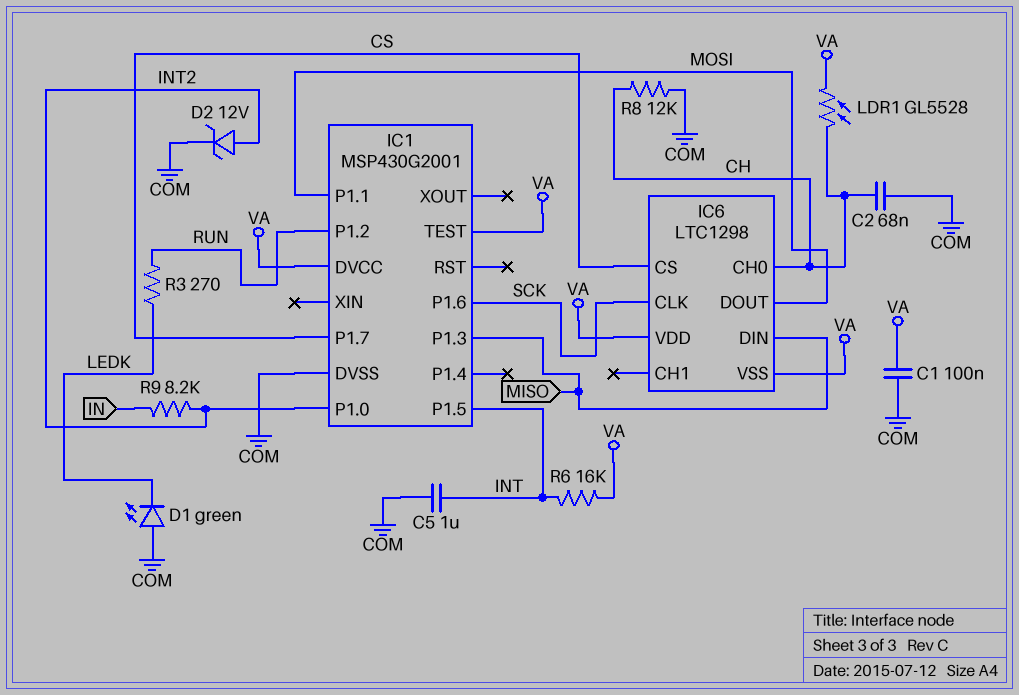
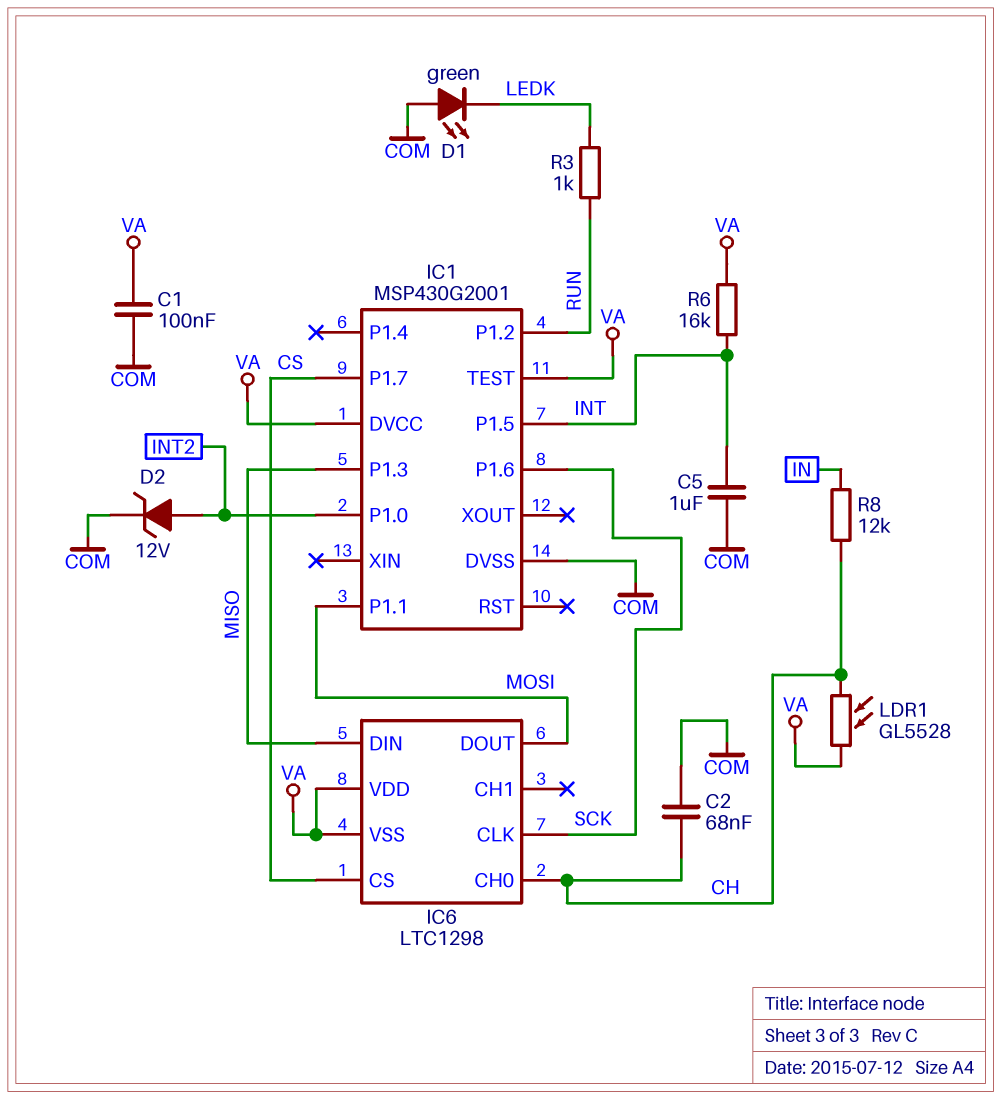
R3: 270 (LEDK, RUN) -> 1k (LEDK, RUN)
R8: 12k (CH, COM) -> 12k (CH, IN)
R9: 8.2k (IN, INT2) -> none

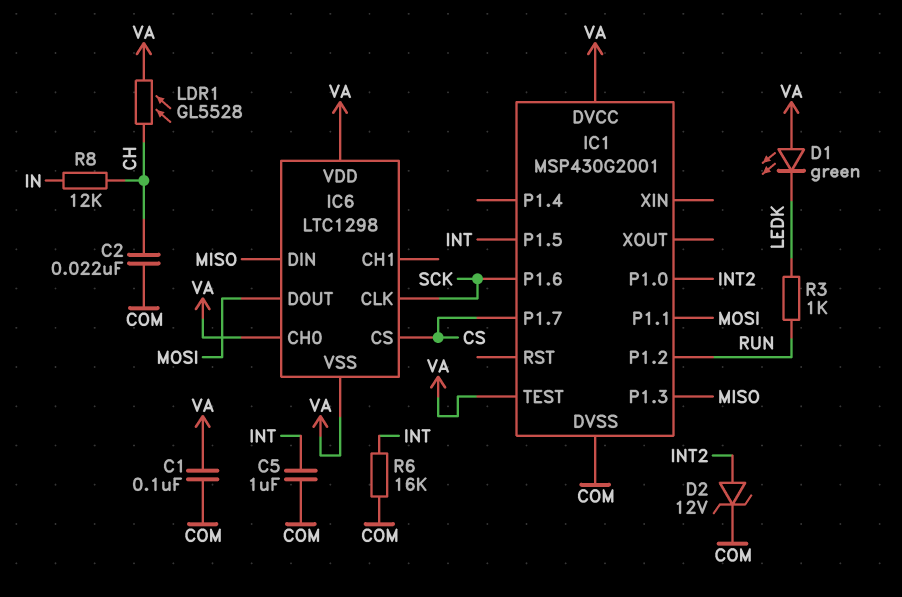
C2: 68nF (CH, COM) -> 22nF (CH, COM)
D1: LED green (A COM, K LEDK) -> LED green (A VA, K LEDK)
IC6 pin CH0: CH -> VA
R6: 16k (INT, VA) -> 16k (COM, INT)

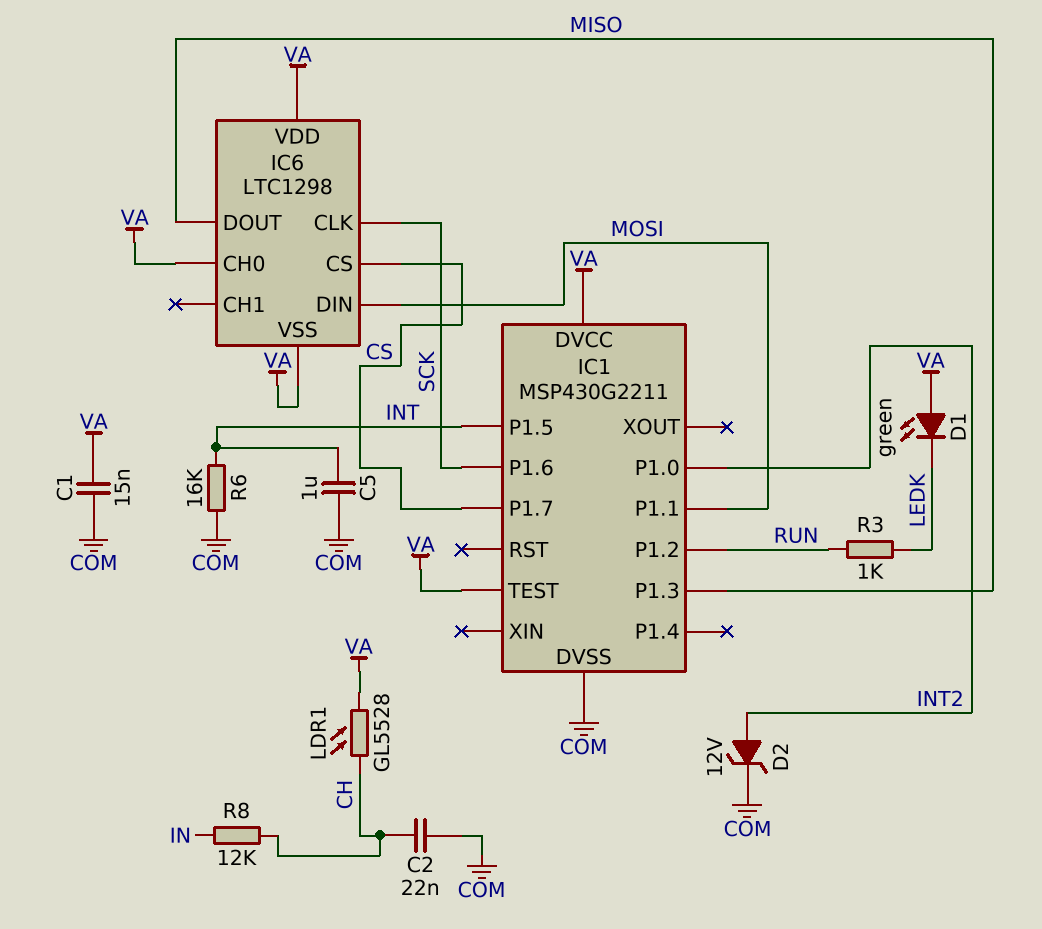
C1: 100nF (COM, VA) -> 15nF (COM, VA)
IC1: MSP430G2001 -> MSP430G2211
IC6 pin DIN: MISO -> MOSI
IC6 pin DOUT: MOSI -> MISO

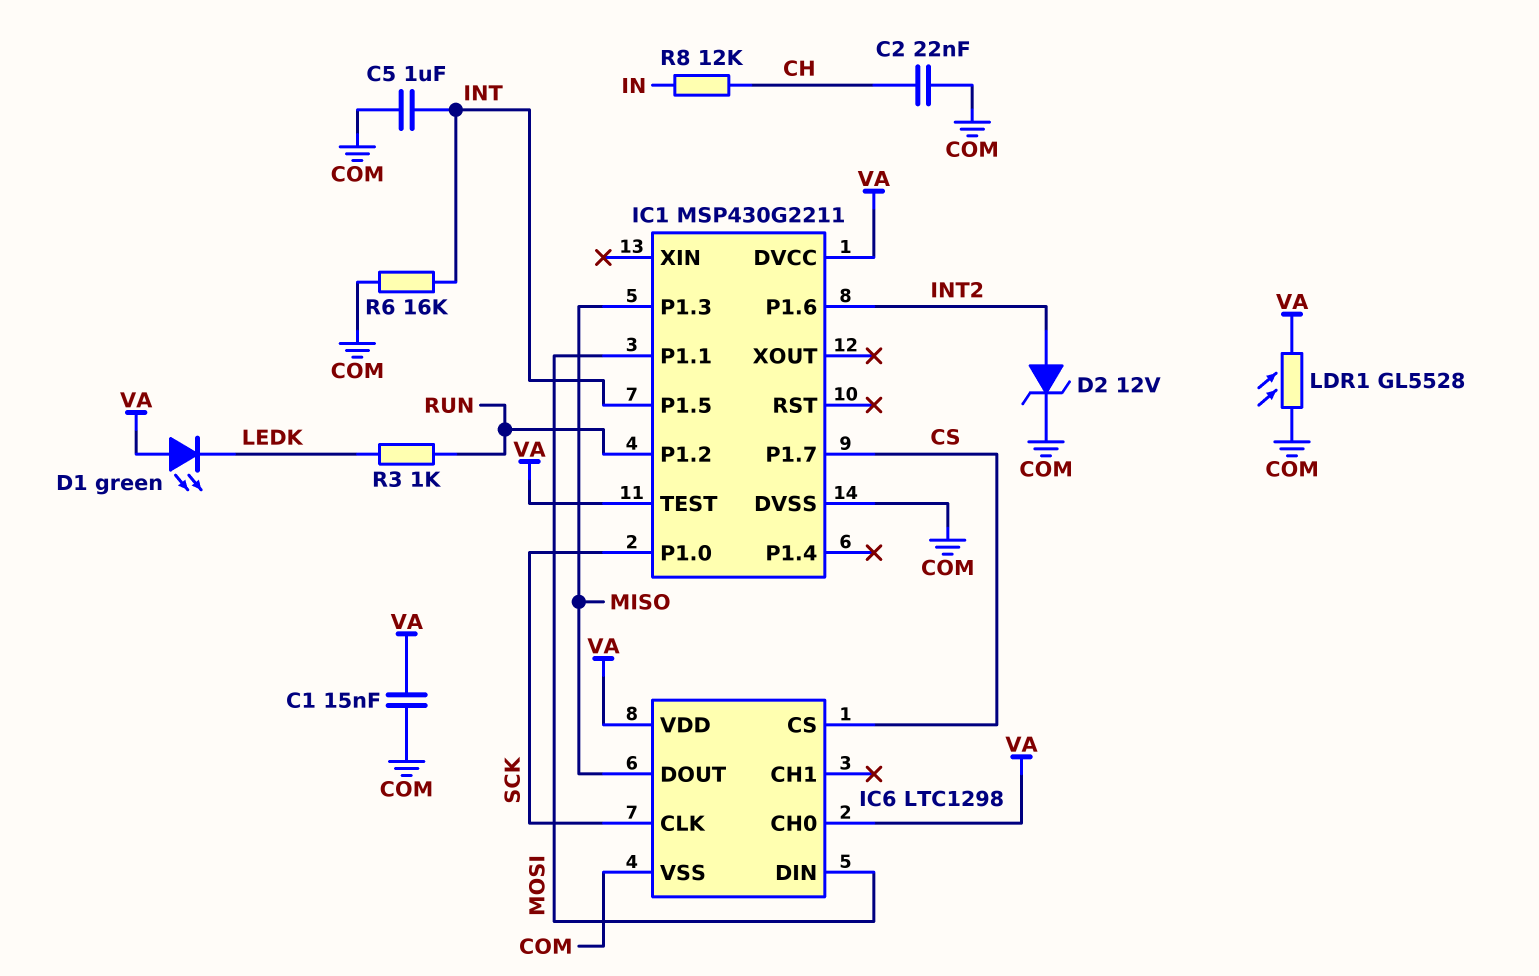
IC1 pin P1.0: INT2 -> SCK
IC1 pin P1.6: SCK -> INT2
IC6 pin VSS: VA -> COM
LDR1: GL5528 (CH, VA) -> GL5528 (COM, VA)

